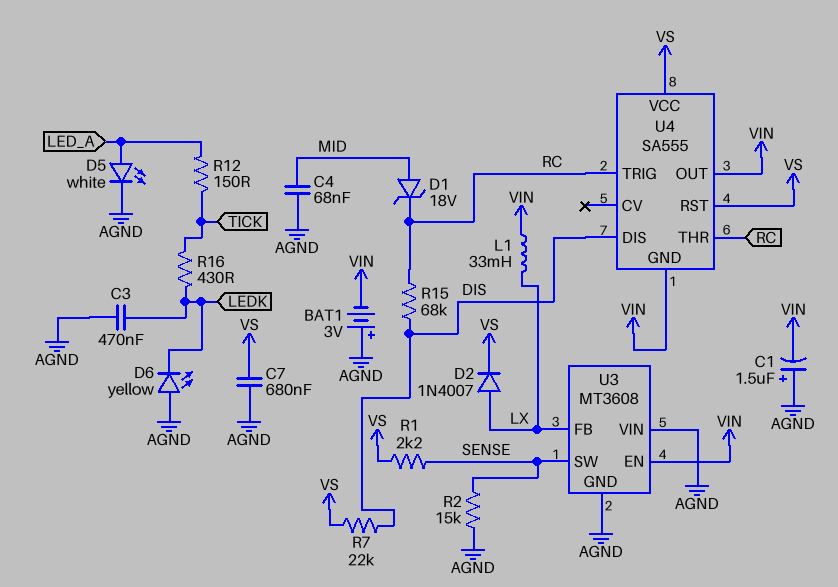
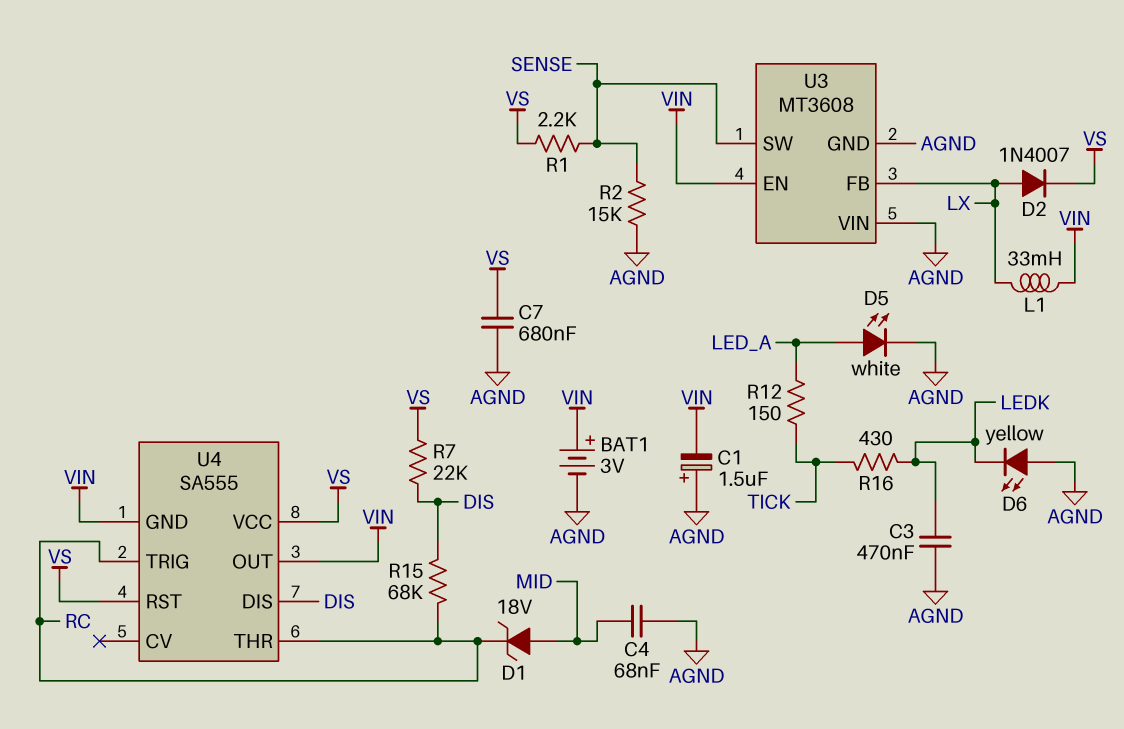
BAT1: 3V (plus AGND, minus VIN) -> 3V (plus VIN, minus AGND)

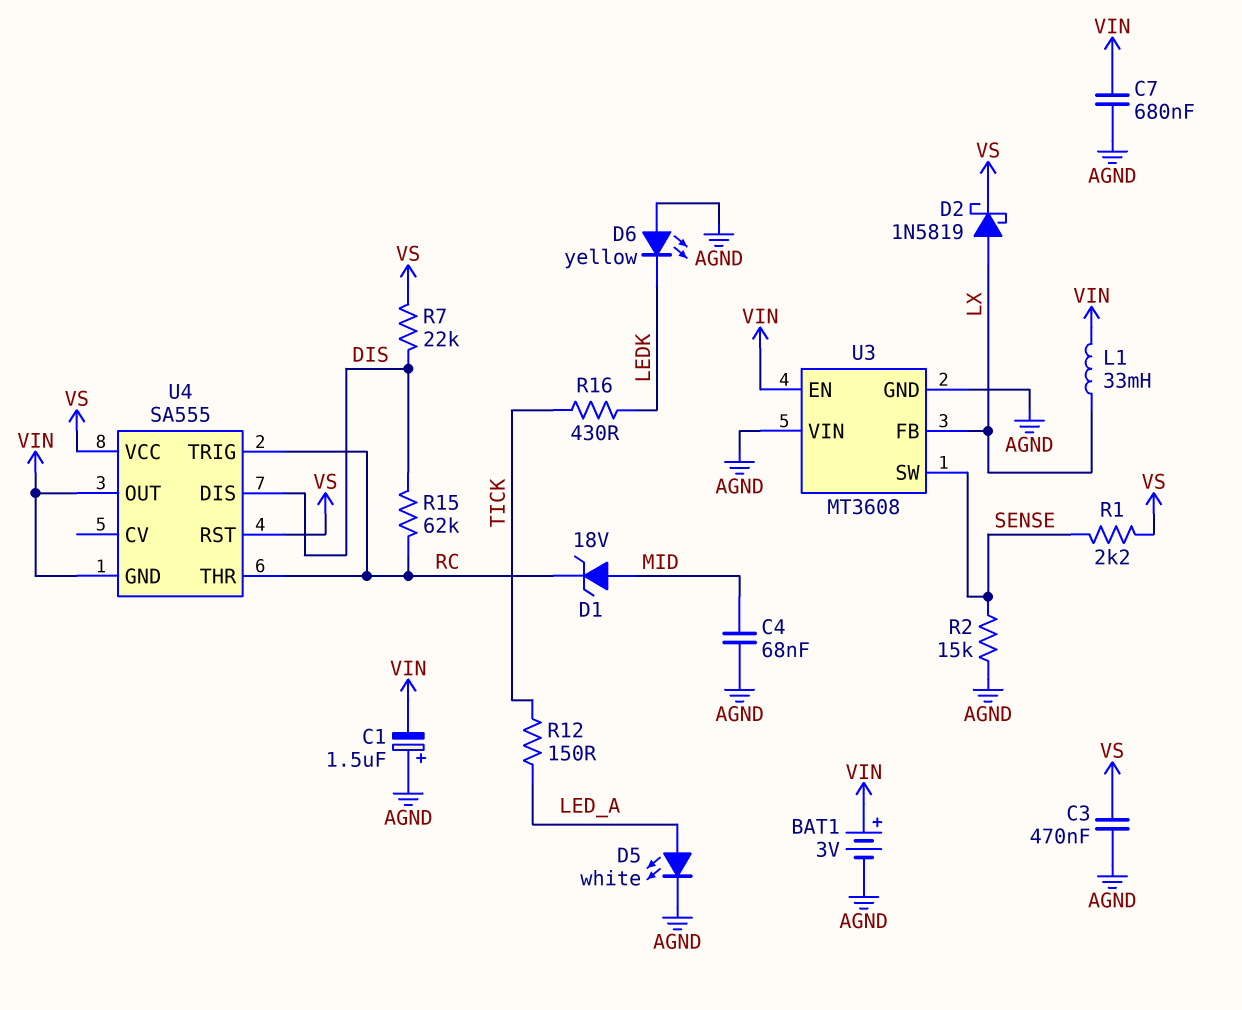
C3: 470nF (AGND, LEDK) -> 470nF (AGND, VS)
C7: 680nF (AGND, VS) -> 680nF (AGND, VIN)
D2: diode 1N4007 (A LX, K VS) -> schottky 1N5819 (A LX, K VS)
R15: 68k (DIS, RC) -> 62k (DIS, RC)

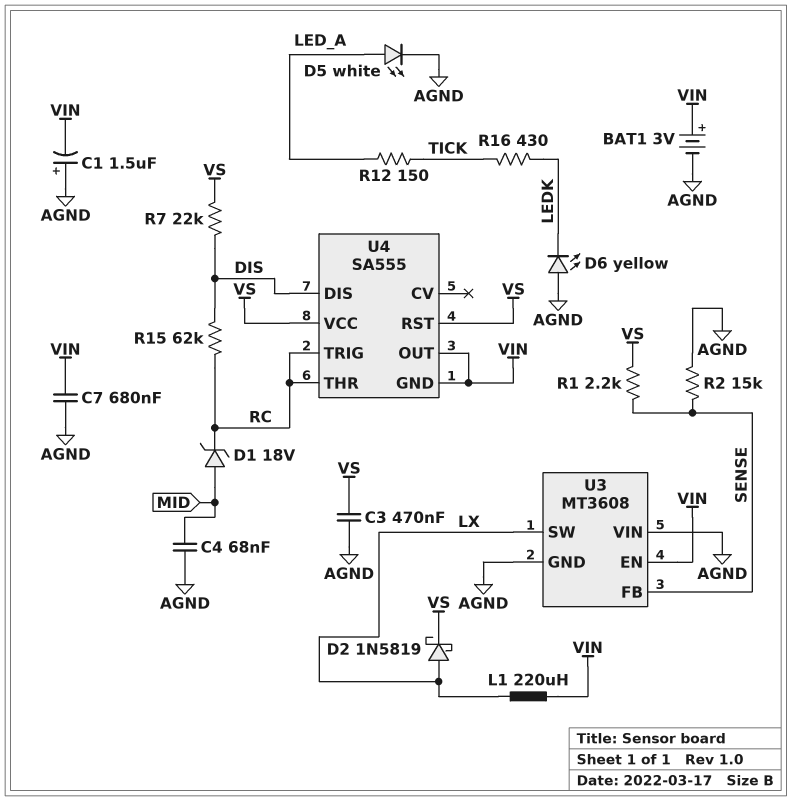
L1: 33mH (LX, VIN) -> 220uH (LX, VIN)
U3 pin FB: LX -> SENSE
U3 pin SW: SENSE -> LX

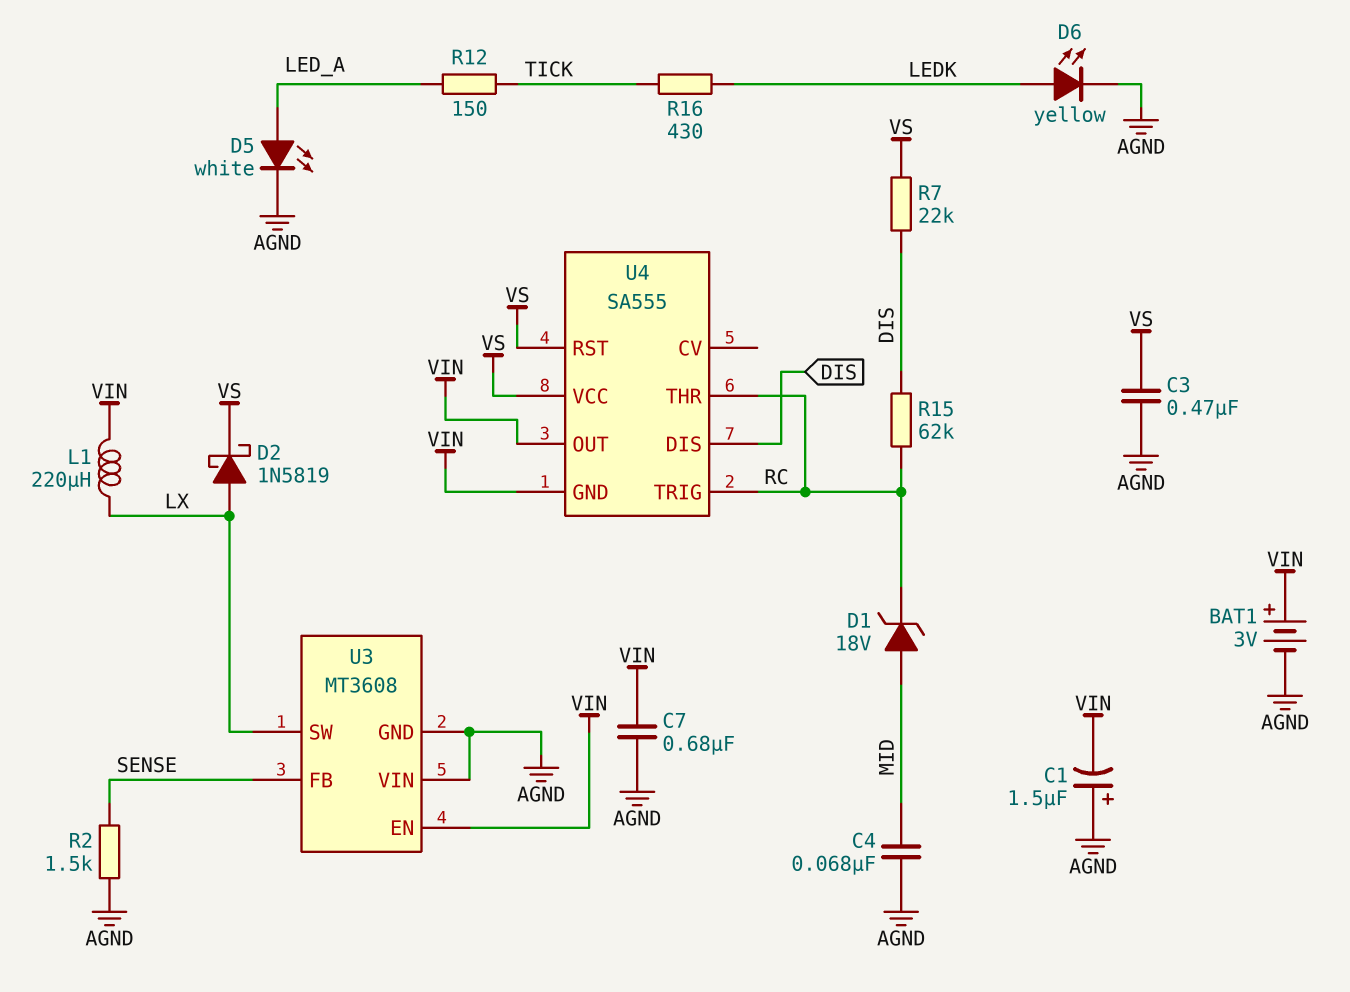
D6: LED yellow (A AGND, K LEDK) -> LED yellow (A LEDK, K AGND)
R1: 2.2k (SENSE, VS) -> none
R2: 15k (AGND, SENSE) -> 1.5k (AGND, SENSE)

